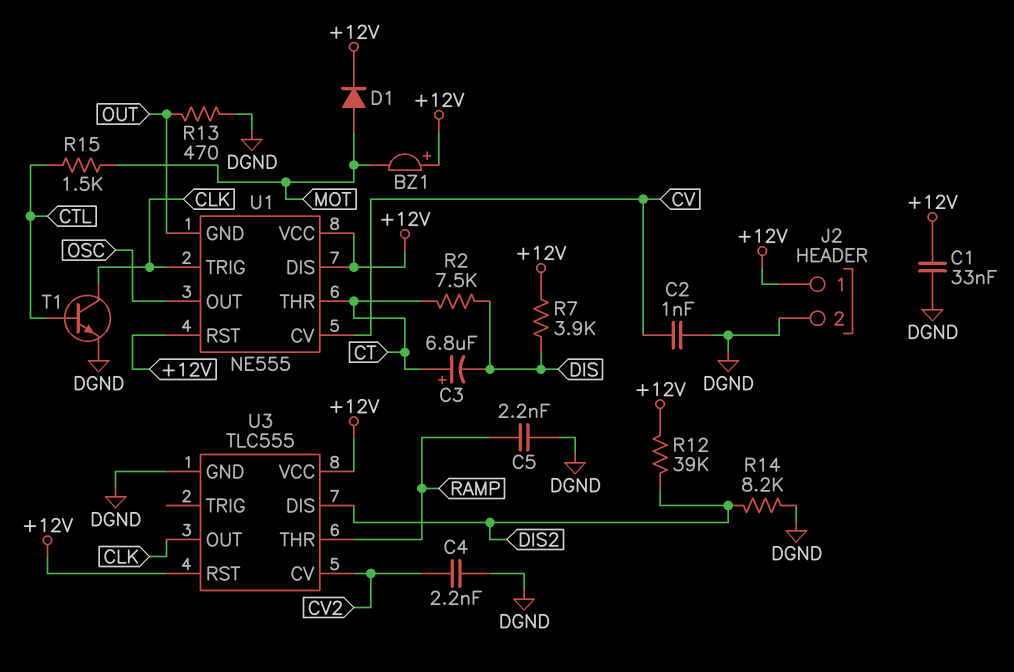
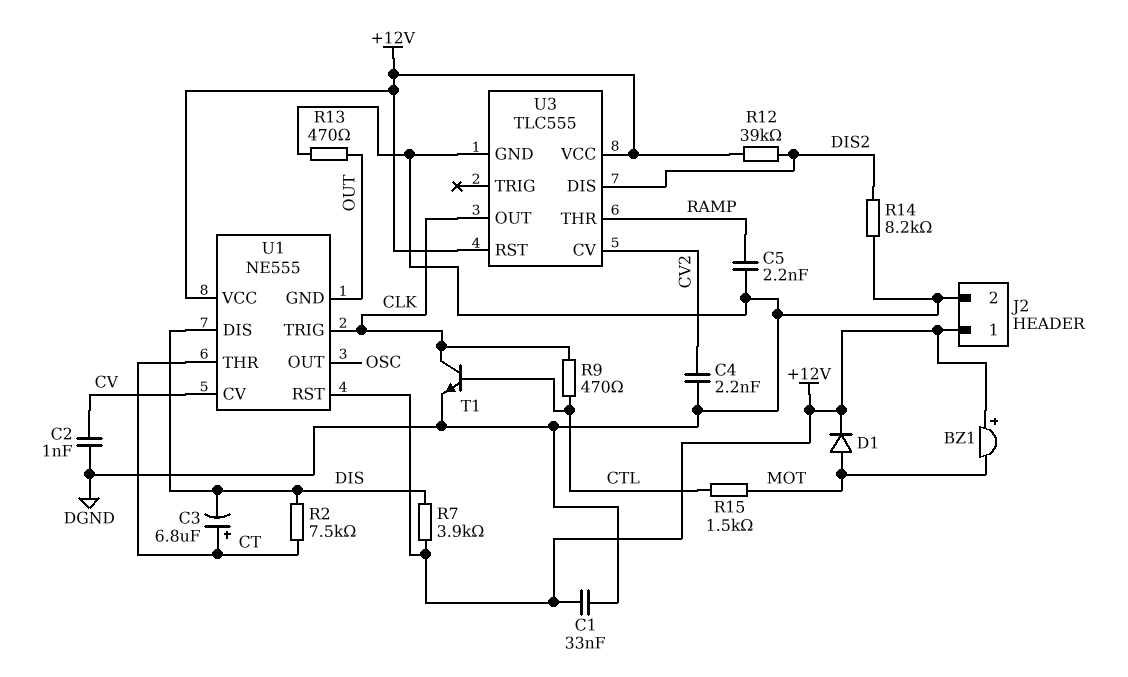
R9: none -> 470 (CLK, CTL)
U1 pin DIS: +12V -> DIS

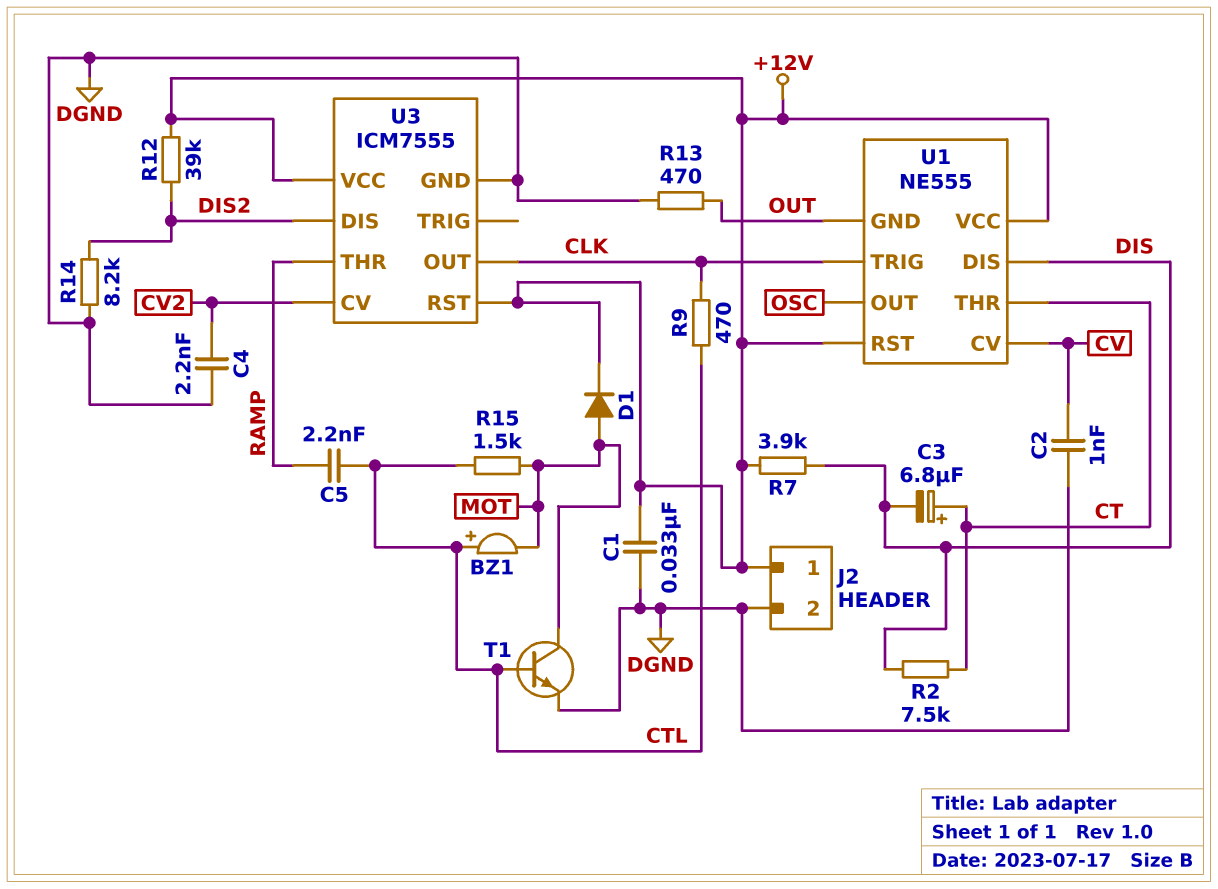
BZ1: buzzer (plus +12V, minus MOT) -> buzzer (plus CTL, minus MOT)
C5: 2.2nF (DGND, RAMP) -> 2.2nF (CTL, RAMP)
T1: NPN (B CTL, C CLK, E DGND) -> NPN (B CTL, C MOT, E DGND)
U3: TLC555 -> ICM7555

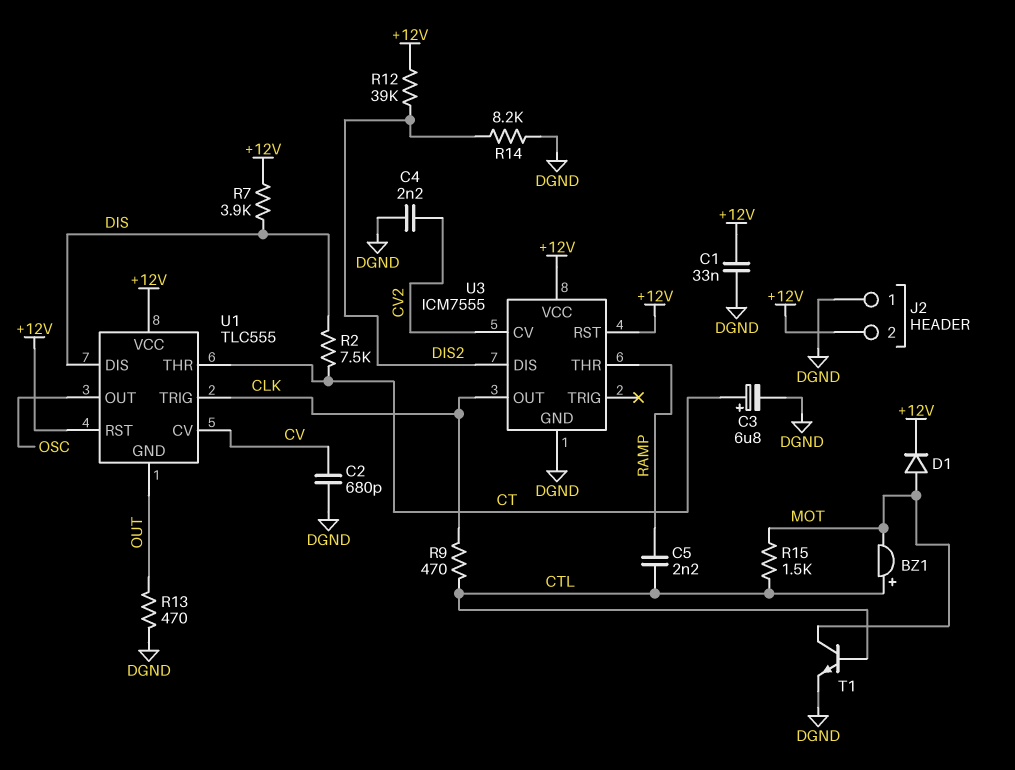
C2: 1nF (CV, DGND) -> 680pF (CV, DGND)
C3: 6.8uF (plus CT, minus DIS) -> 6.8uF (plus CT, minus DGND)
J2 pin 1: +12V -> DGND
J2 pin 2: DGND -> +12V
U1: NE555 -> TLC555

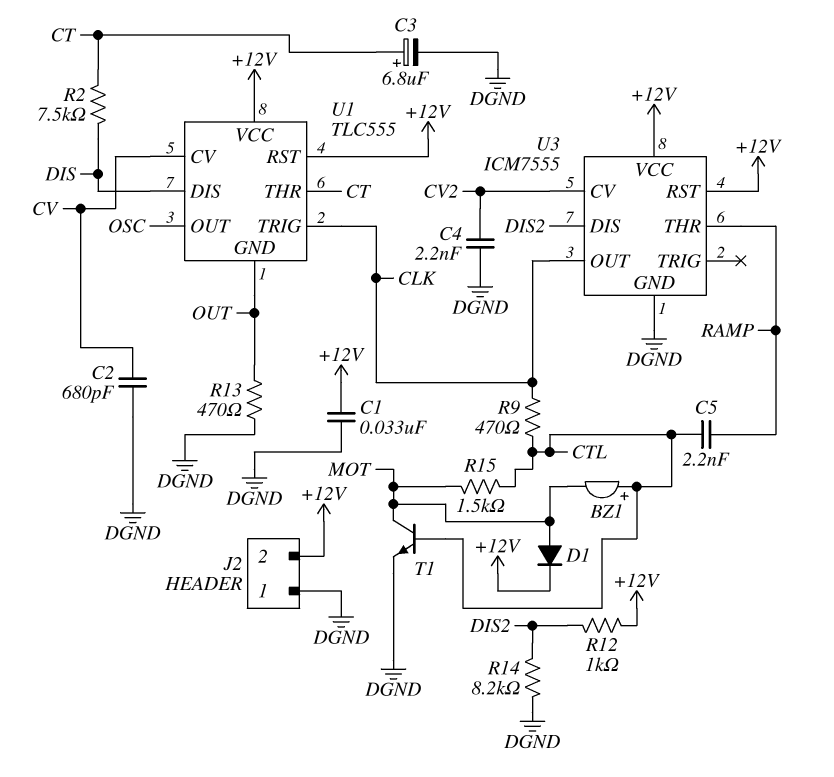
R7: 3.9k (+12V, DIS) -> none
R12: 39k (+12V, DIS2) -> 1k (+12V, DIS2)

